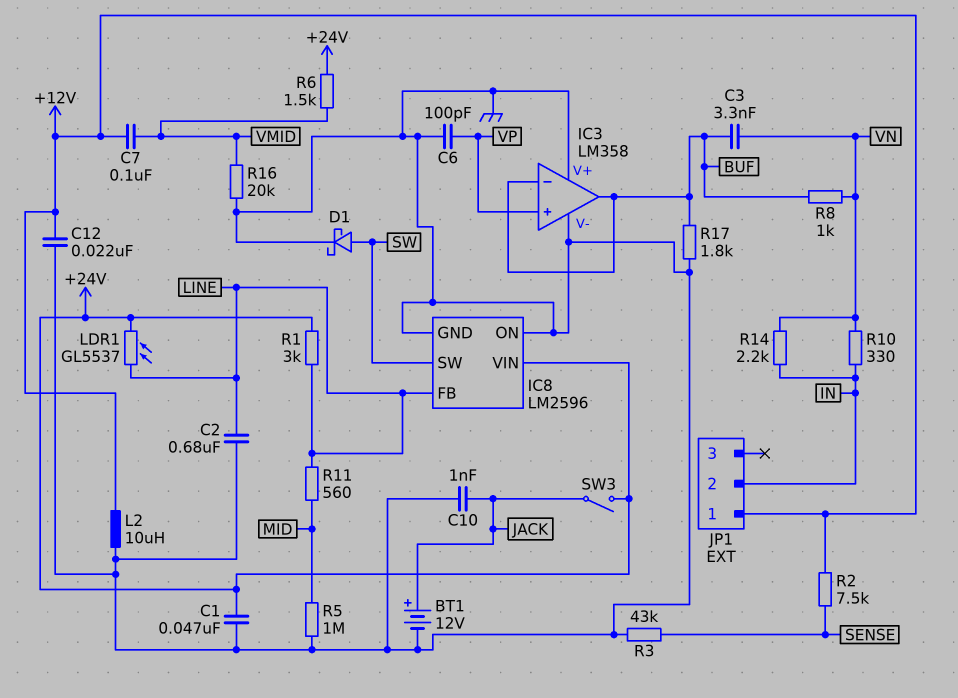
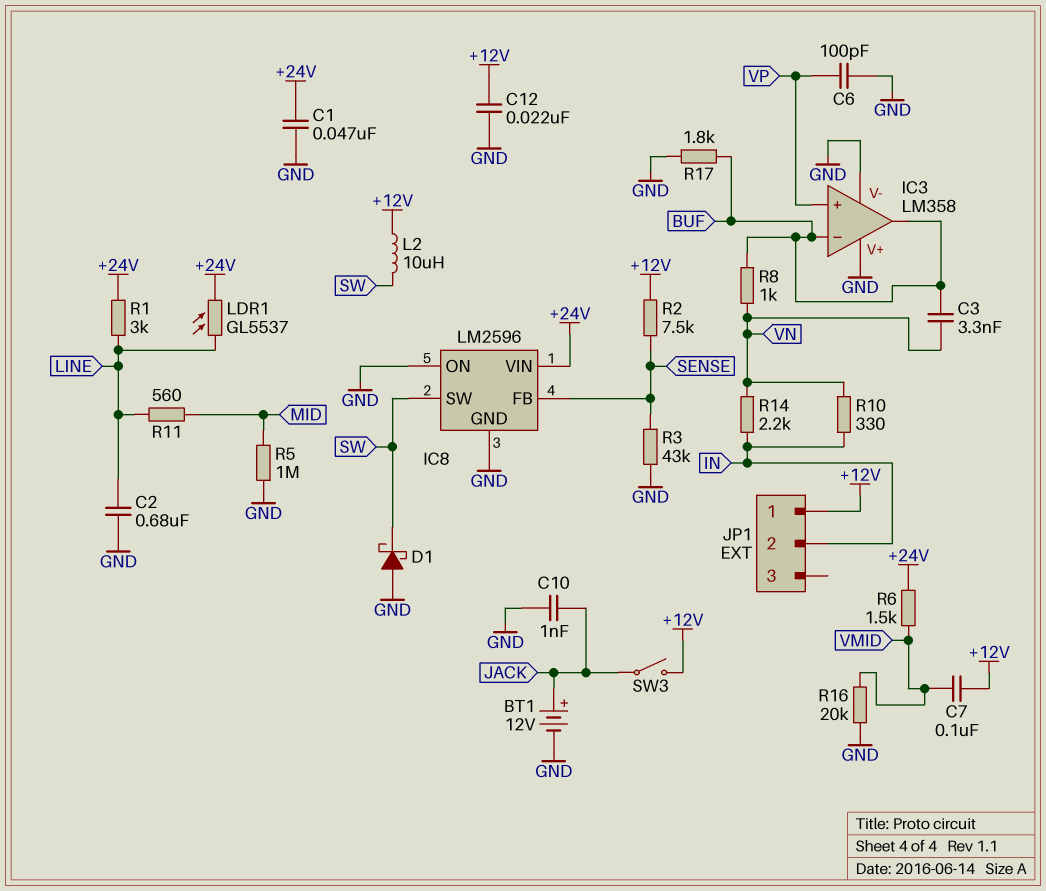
D1: schottky (A SW, K GND) -> schottky (A GND, K SW)
IC8 pin FB: LINE -> SENSE
L2: 10uH (+12V, GND) -> 10uH (+12V, SW)
SW3: switch (+24V, JACK) -> switch (+12V, JACK)

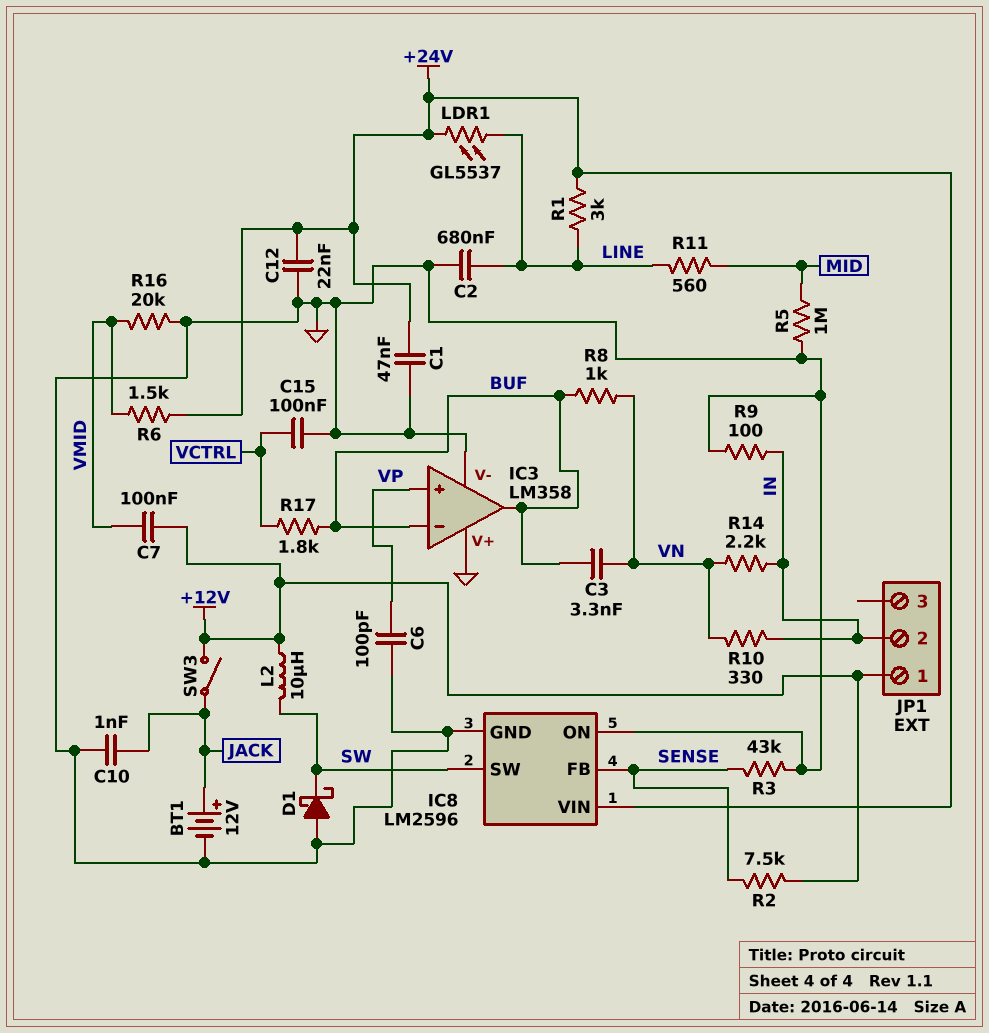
C12: 22nF (+12V, GND) -> 22nF (+24V, GND)
C15: none -> 100nF (GND, VCTRL)
R9: none -> 100 (GND, IN)
R17: 1.8k (BUF, GND) -> 1.8k (BUF, VCTRL)

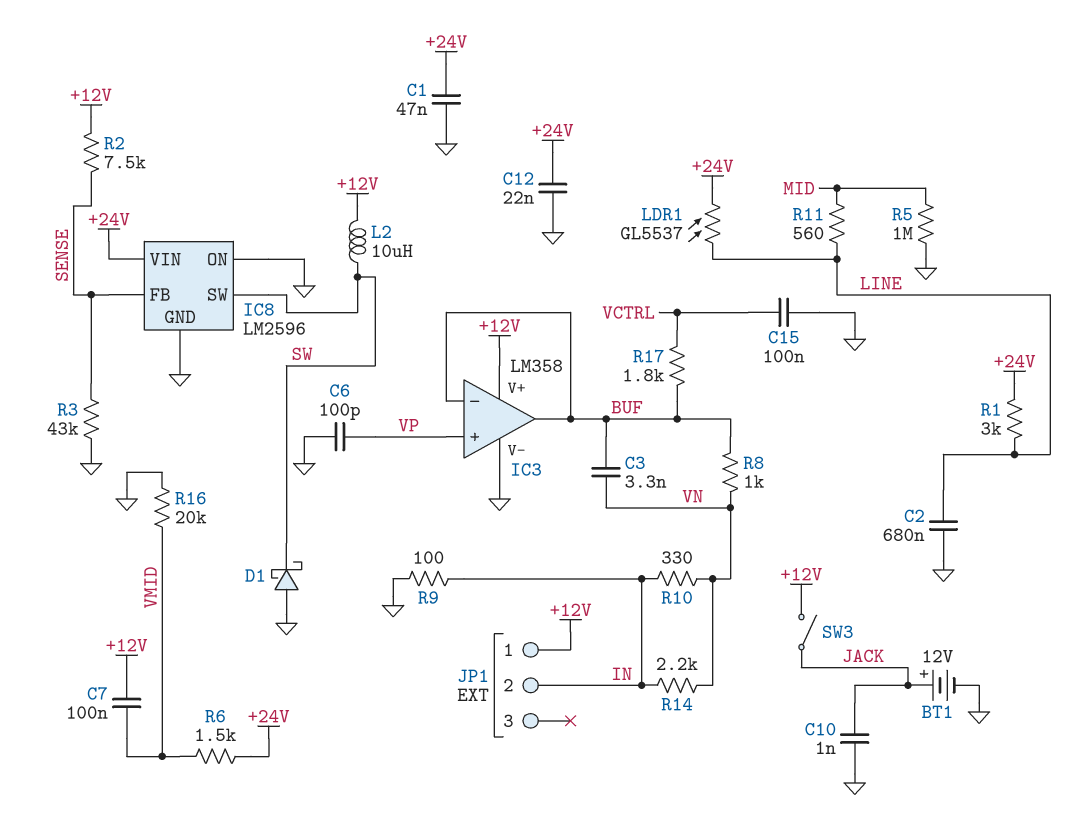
IC3 pin V+: GND -> +12V

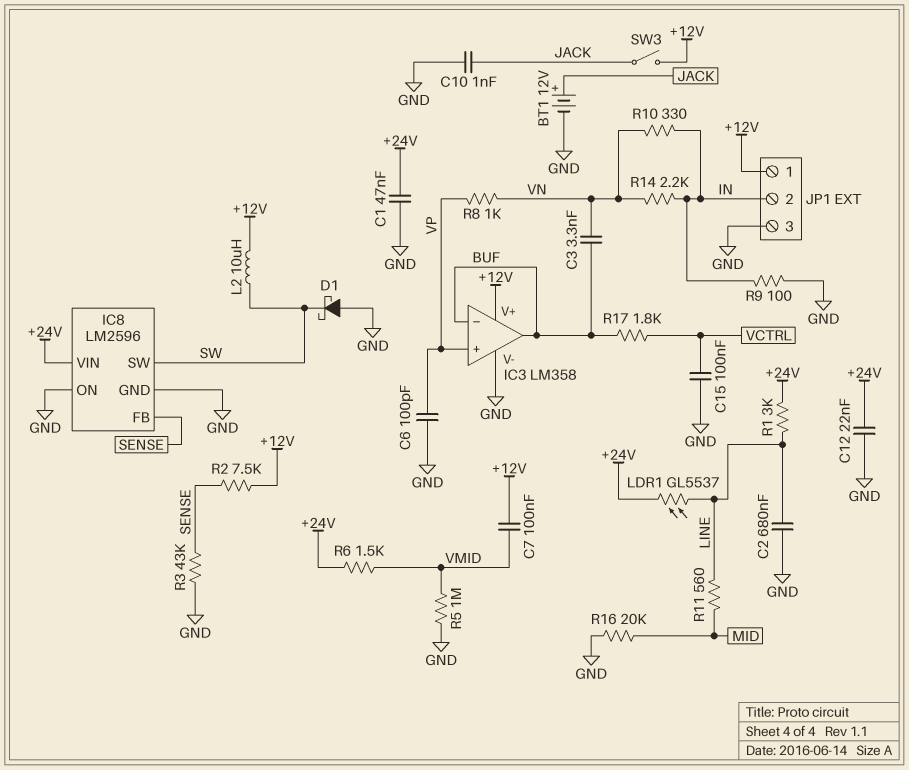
JP1 pin 3: none -> GND
R5: 1M (GND, MID) -> 1M (GND, VMID)
R8: 1k (BUF, VN) -> 1k (VN, VP)
R16: 20k (GND, VMID) -> 20k (GND, MID)

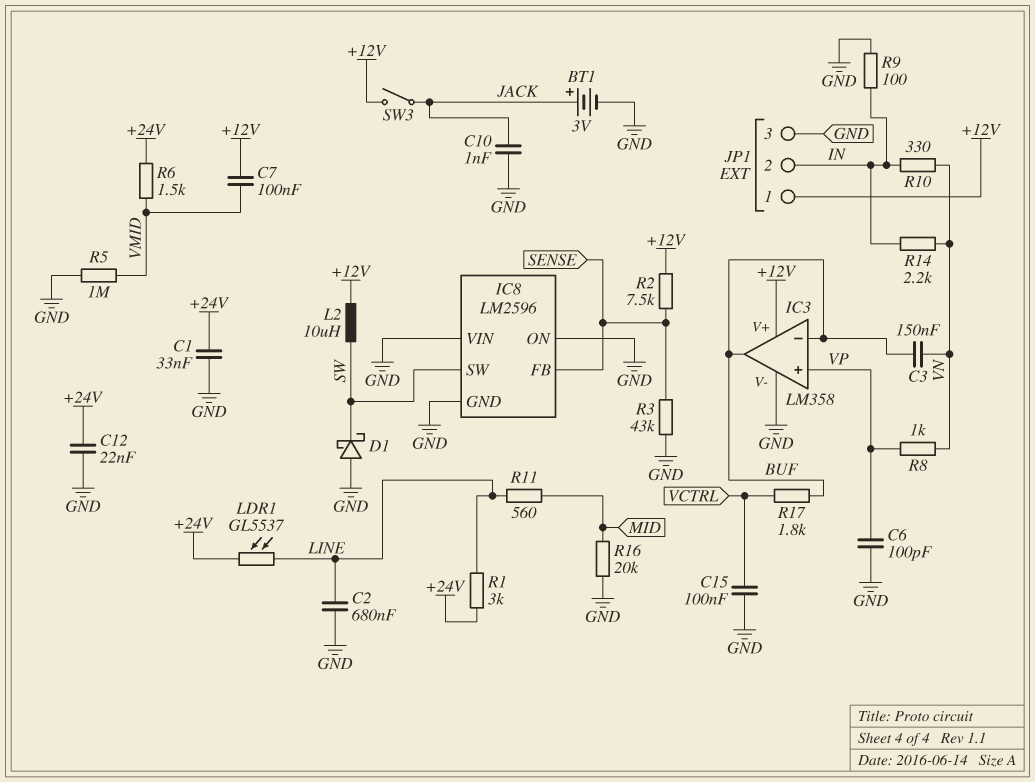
BT1: 12V (plus JACK, minus GND) -> 3V (plus JACK, minus GND)
C1: 47nF (+24V, GND) -> 33nF (+24V, GND)
C3: 3.3nF (BUF, VN) -> 150nF (BUF, VN)
IC8 pin VIN: +24V -> GND

